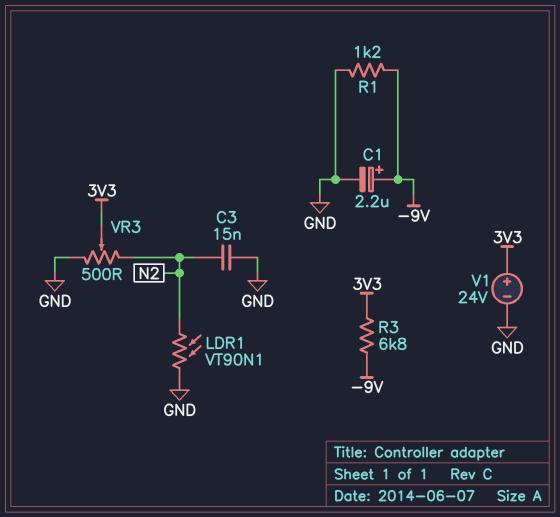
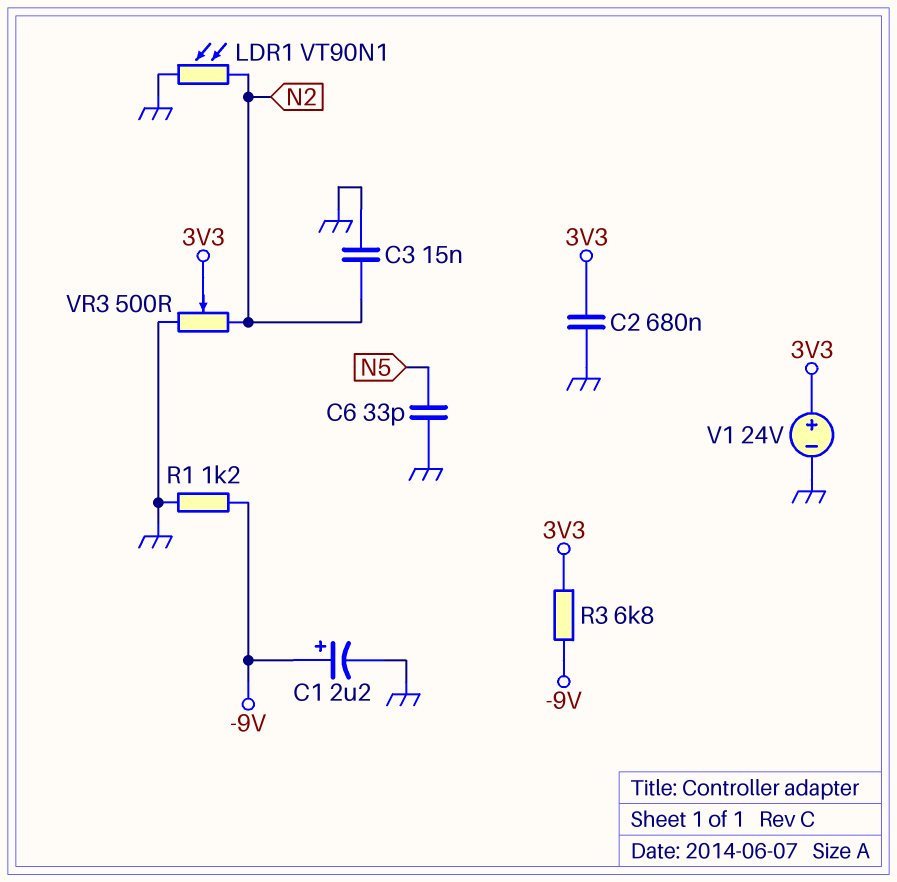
C2: none -> 680nF (3V3, GND)
C6: none -> 33pF (GND, N5)

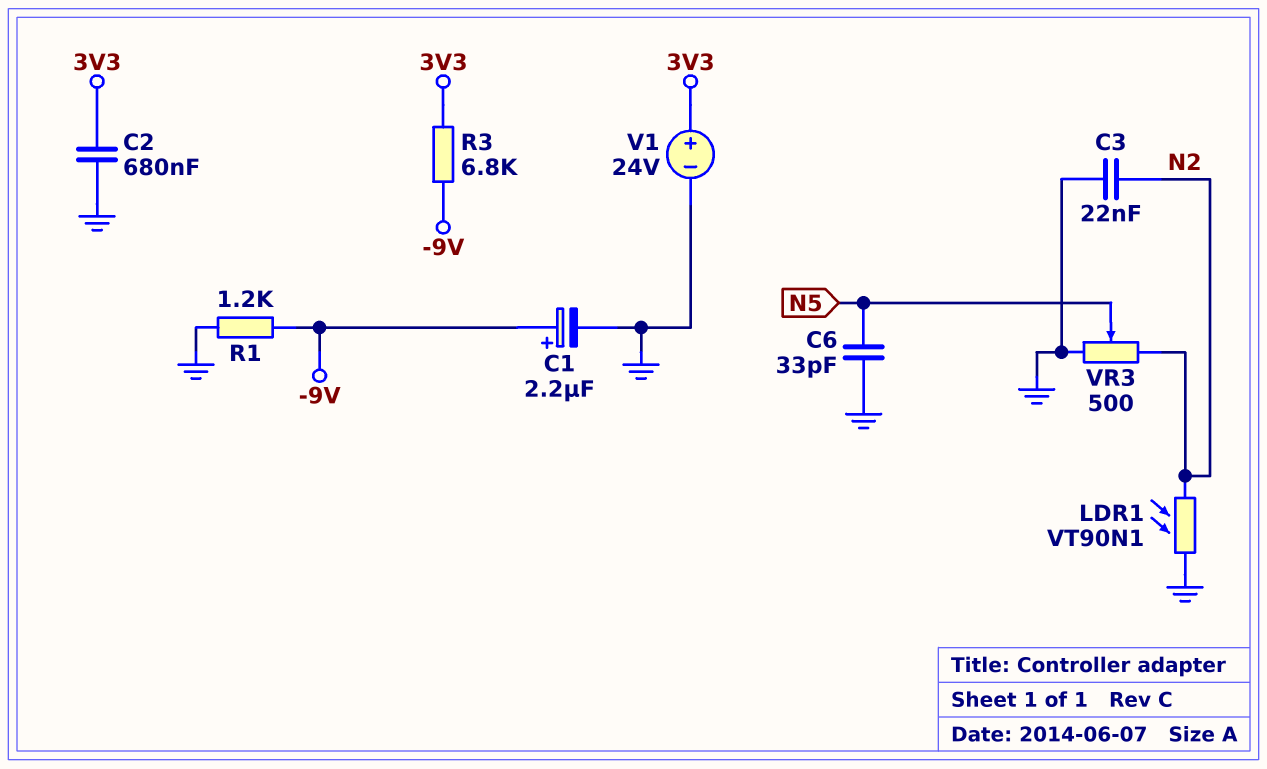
C3: 15nF (GND, N2) -> 22nF (GND, N2)
VR3: 500 (GND, N2, wiper 3V3) -> 500 (GND, N2, wiper N5)

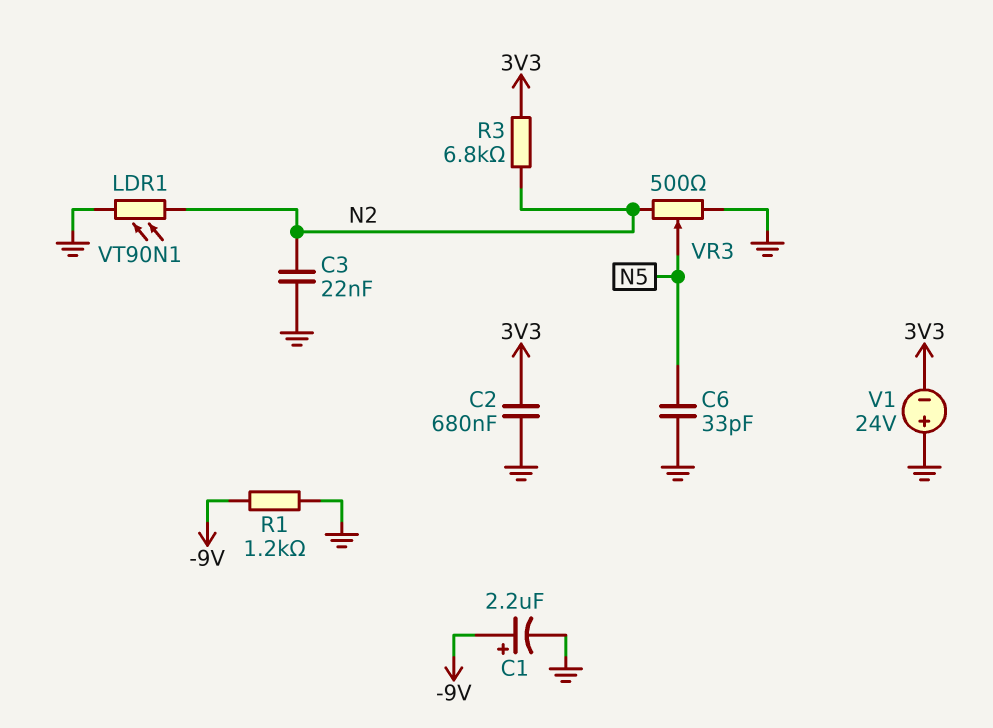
R3: 6.8k (-9V, 3V3) -> 6.8k (3V3, N2)
V1: 24V (plus 3V3, minus GND) -> 24V (plus GND, minus 3V3)

